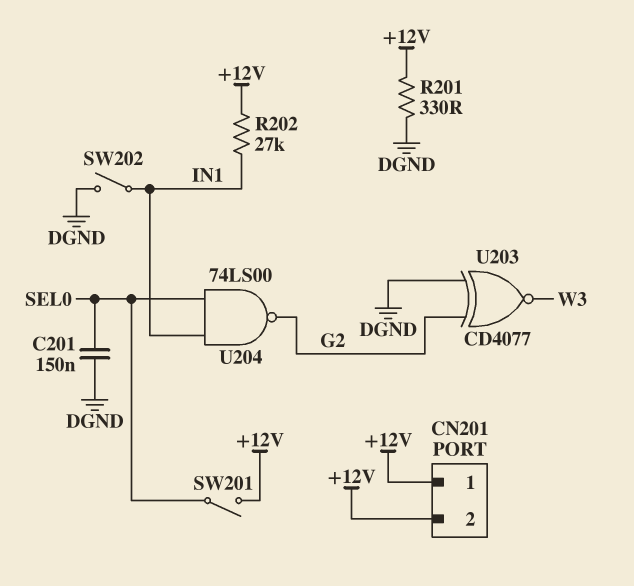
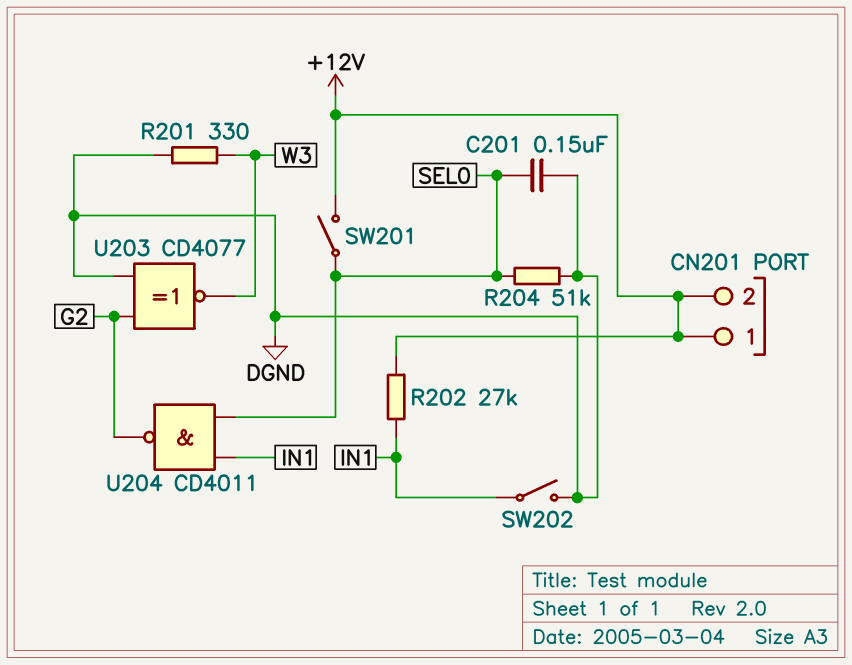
R201: 330 (+12V, DGND) -> 330 (DGND, W3)
R204: none -> 51k (DGND, SEL0)
U204: NAND 74LS00 (in IN1, in SEL0, out G2) -> NAND CD4011 (in IN1, in SEL0, out G2)

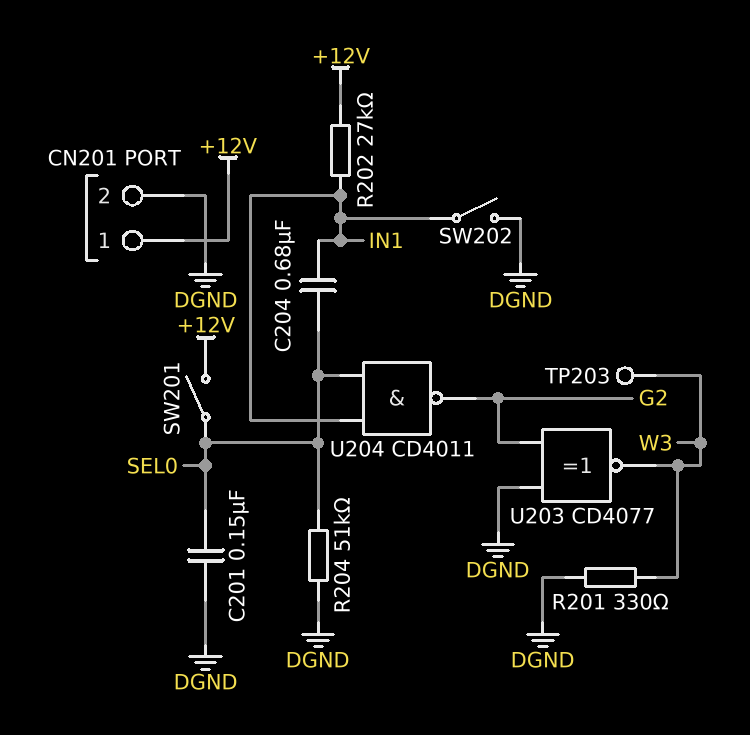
C204: none -> 680nF (IN1, SEL0)
CN201 pin 2: +12V -> DGND
TP203: none -> test point (W3)

